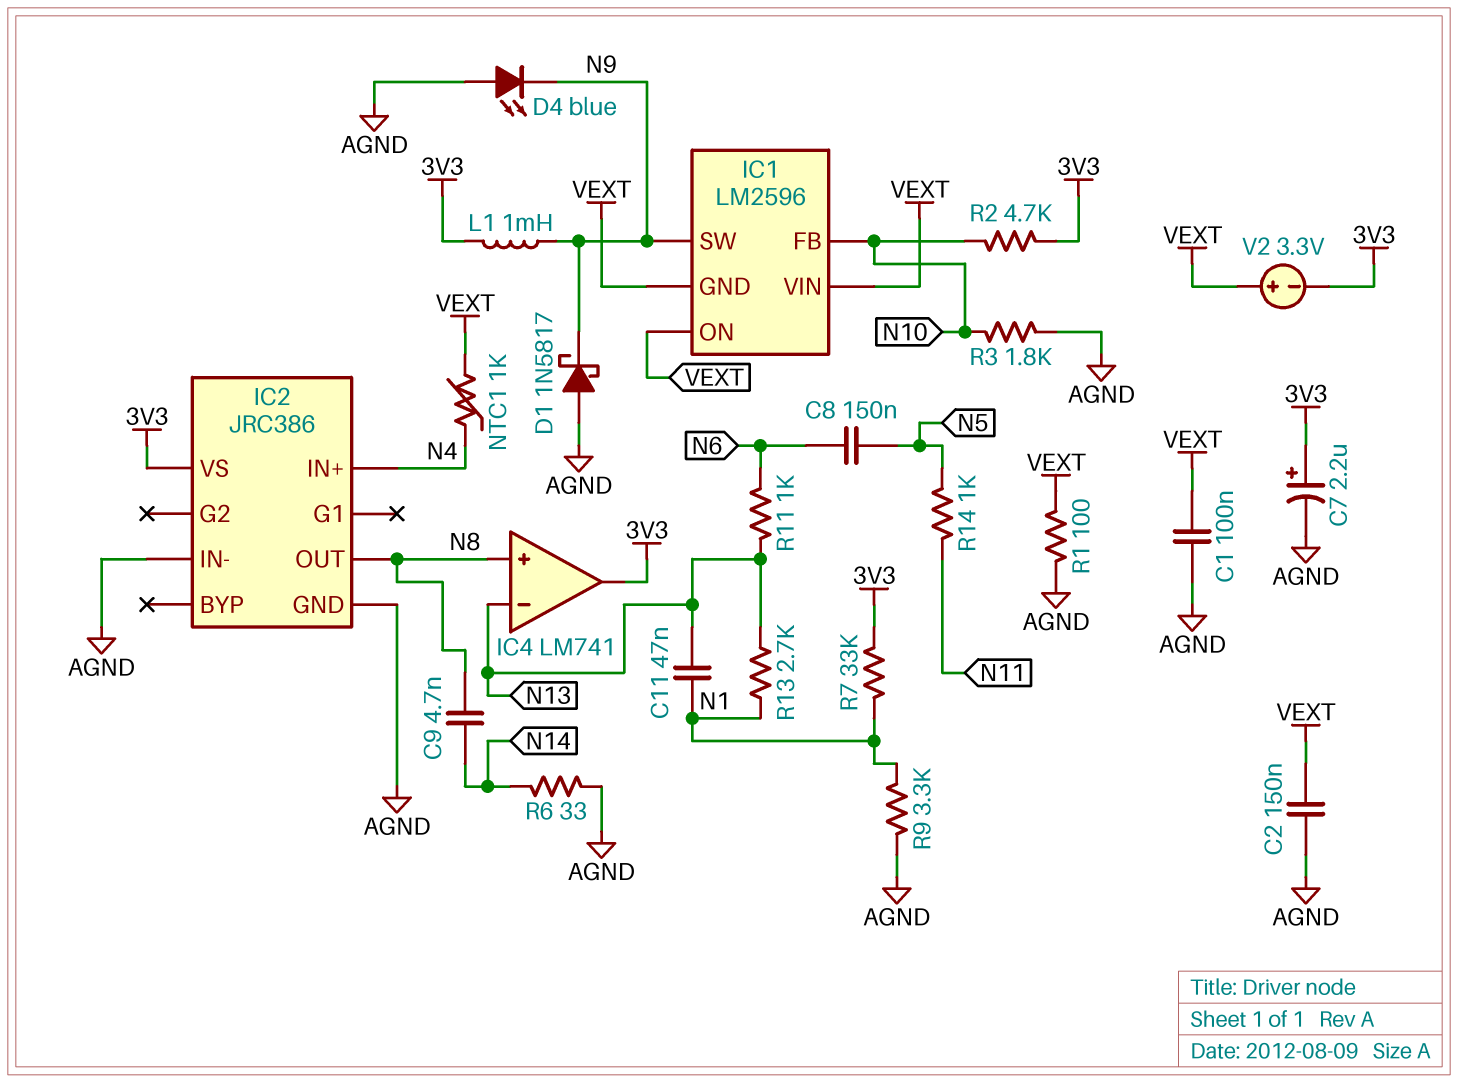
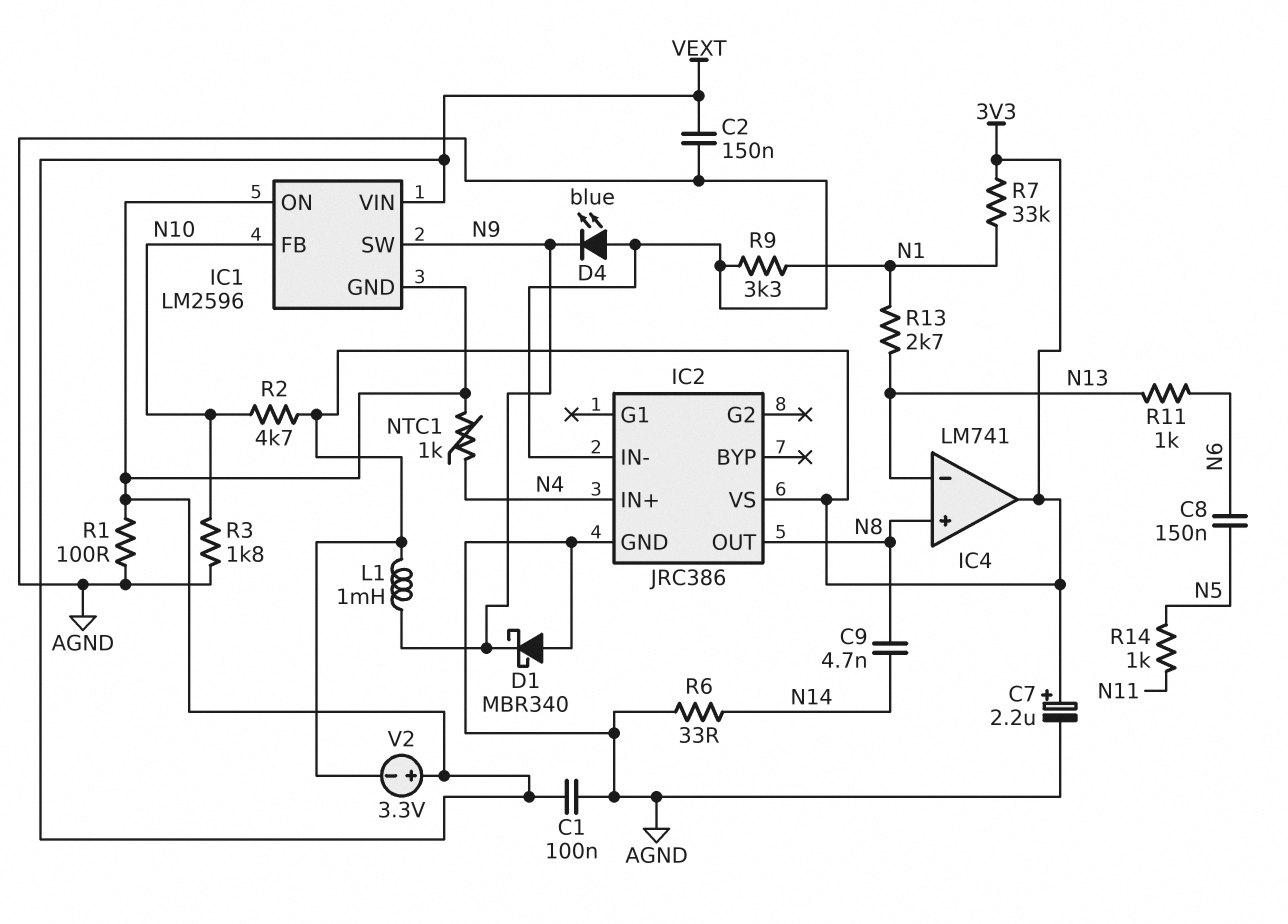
C11: 47nF (N1, N13) -> none
D1: schottky 1N5817 (A AGND, K N9) -> schottky MBR340 (A AGND, K N9)

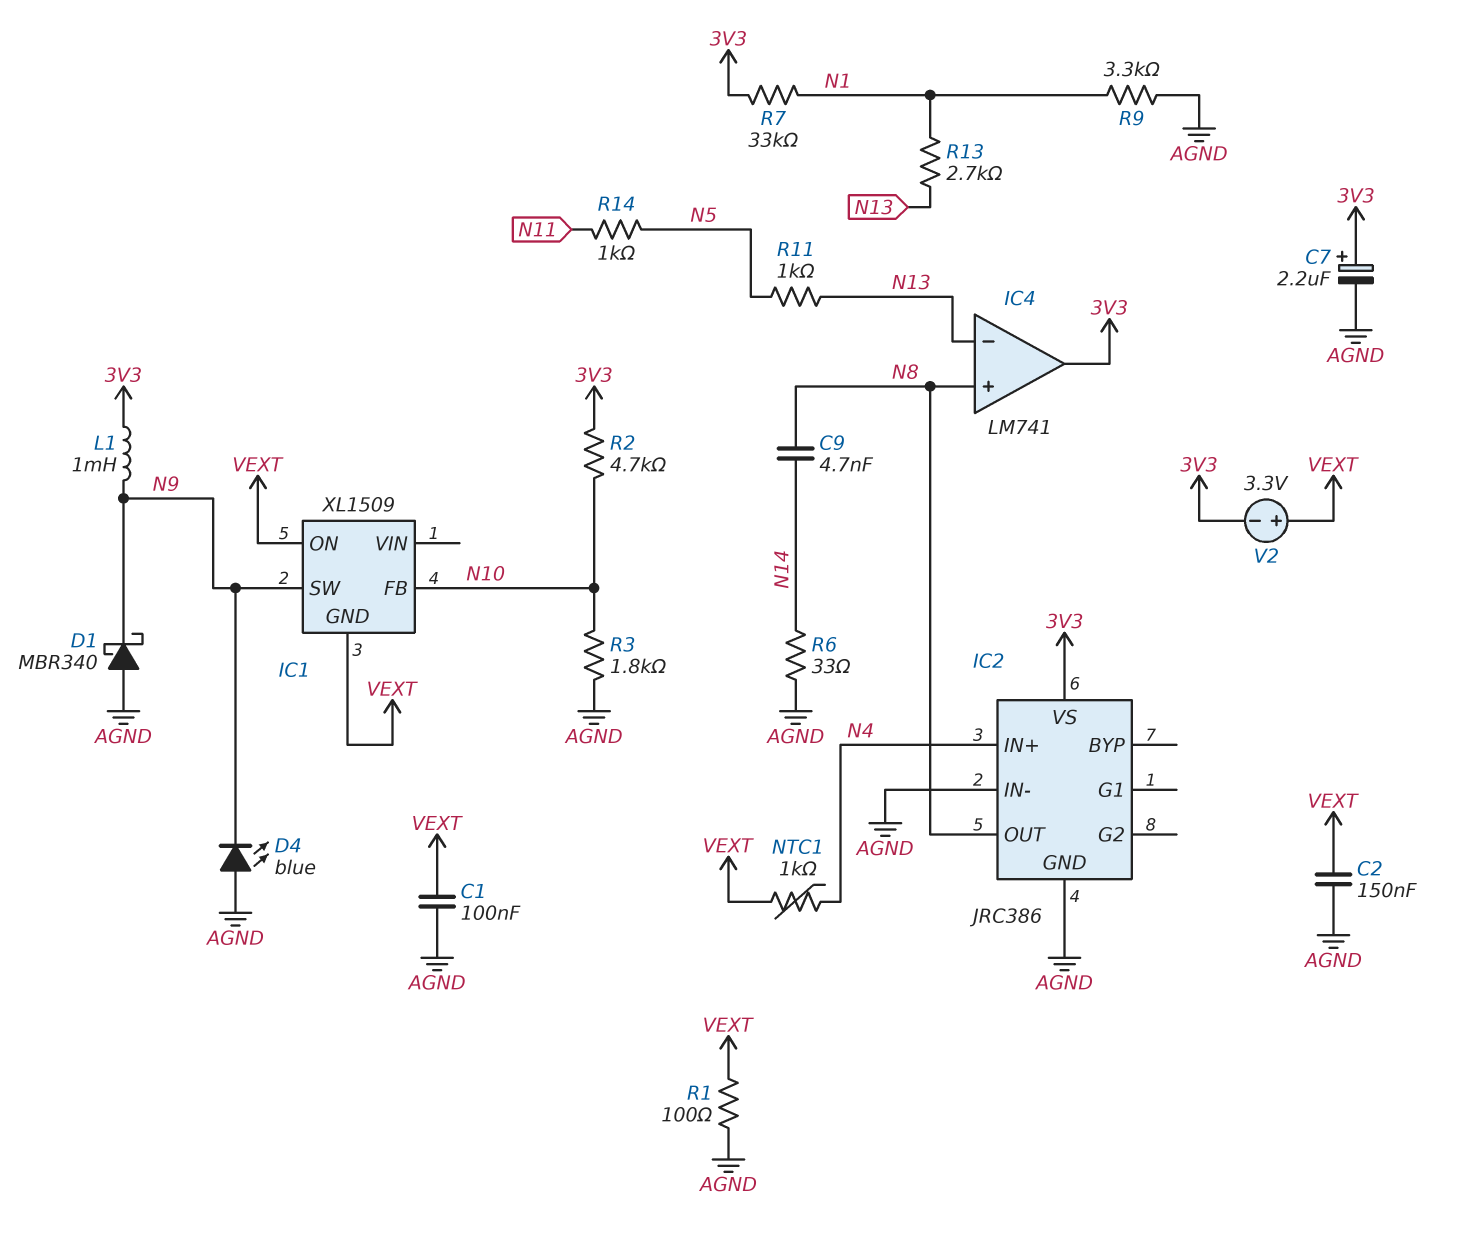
C8: 150nF (N5, N6) -> none
IC1: LM2596 -> XL1509
IC1 pin VIN: VEXT -> none
R11: 1k (N6, N13) -> 1k (N5, N13)

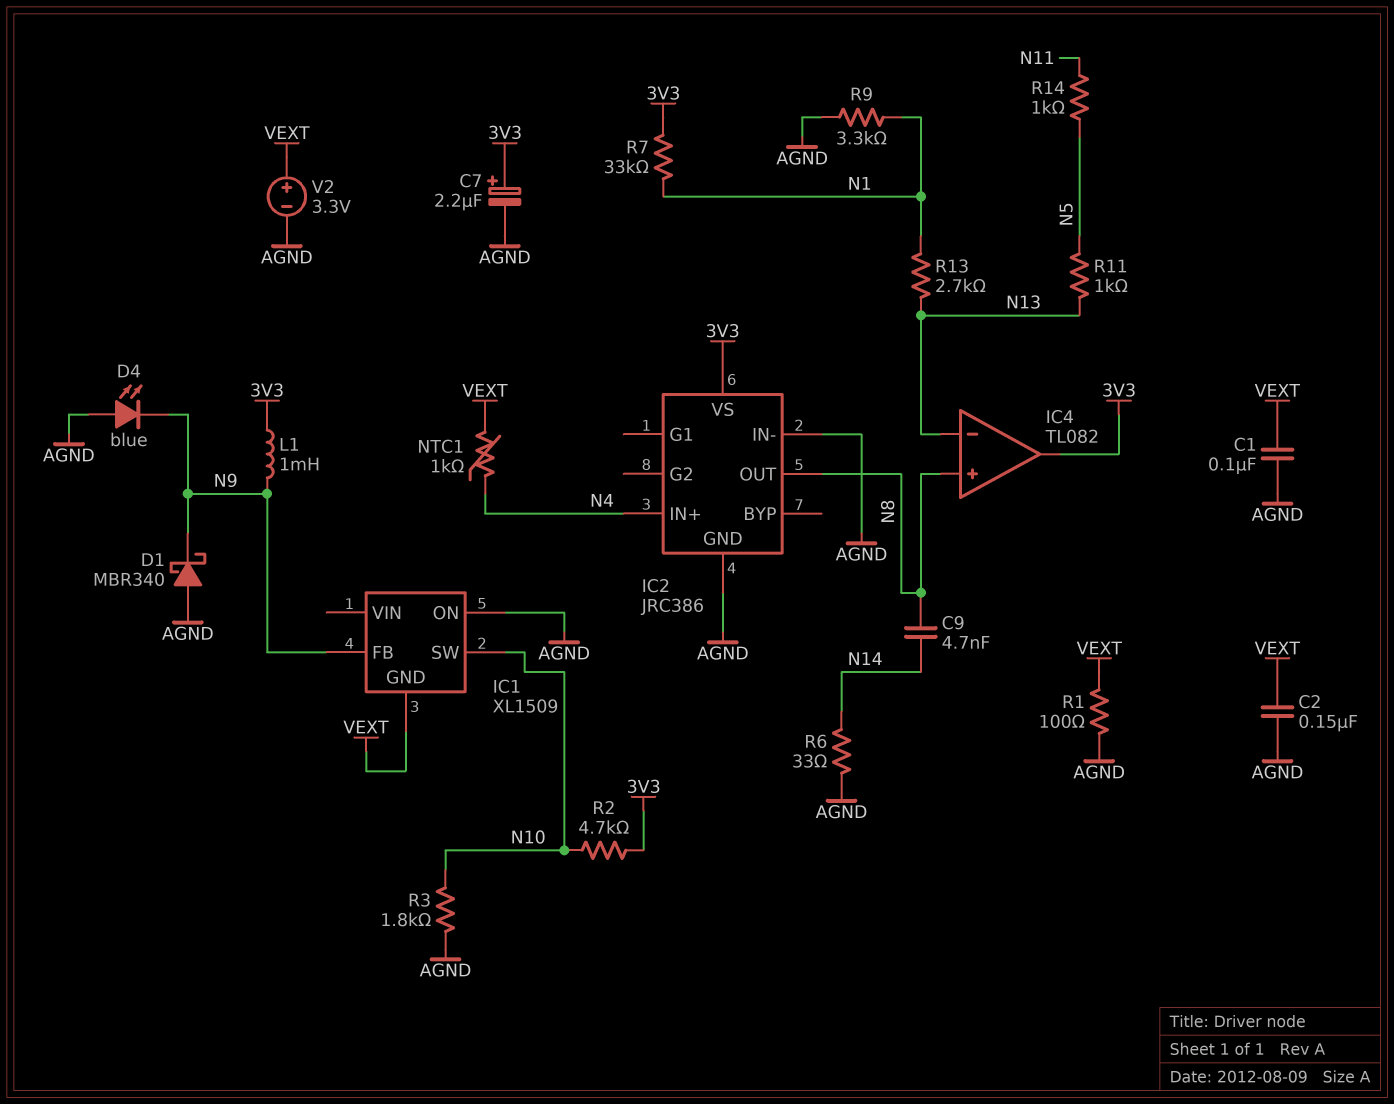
IC1 pin FB: N10 -> N9
IC1 pin ON: VEXT -> AGND
IC1 pin SW: N9 -> N10
IC4: LM741 -> TL082
V2: 3.3V (plus VEXT, minus 3V3) -> 3.3V (plus VEXT, minus AGND)

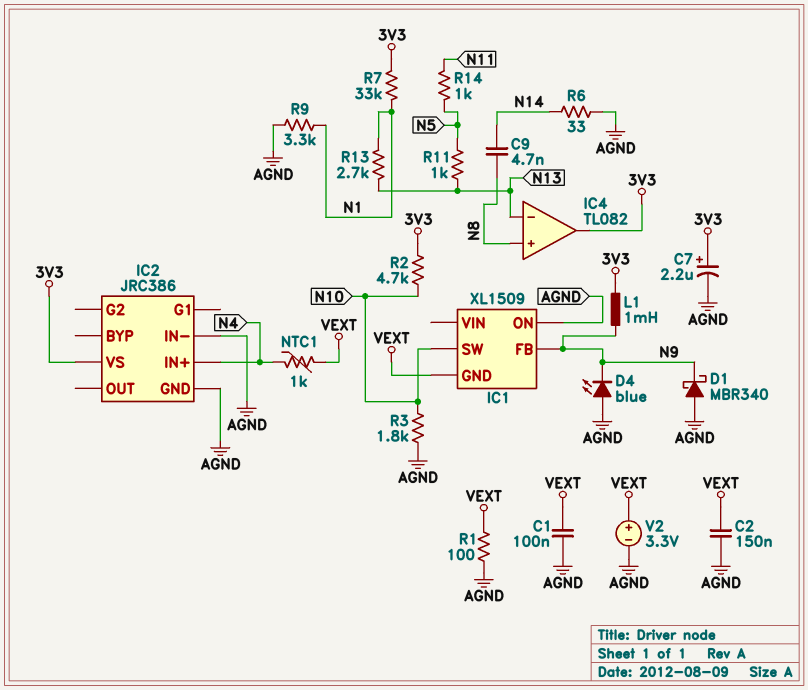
IC2 pin OUT: N8 -> none

